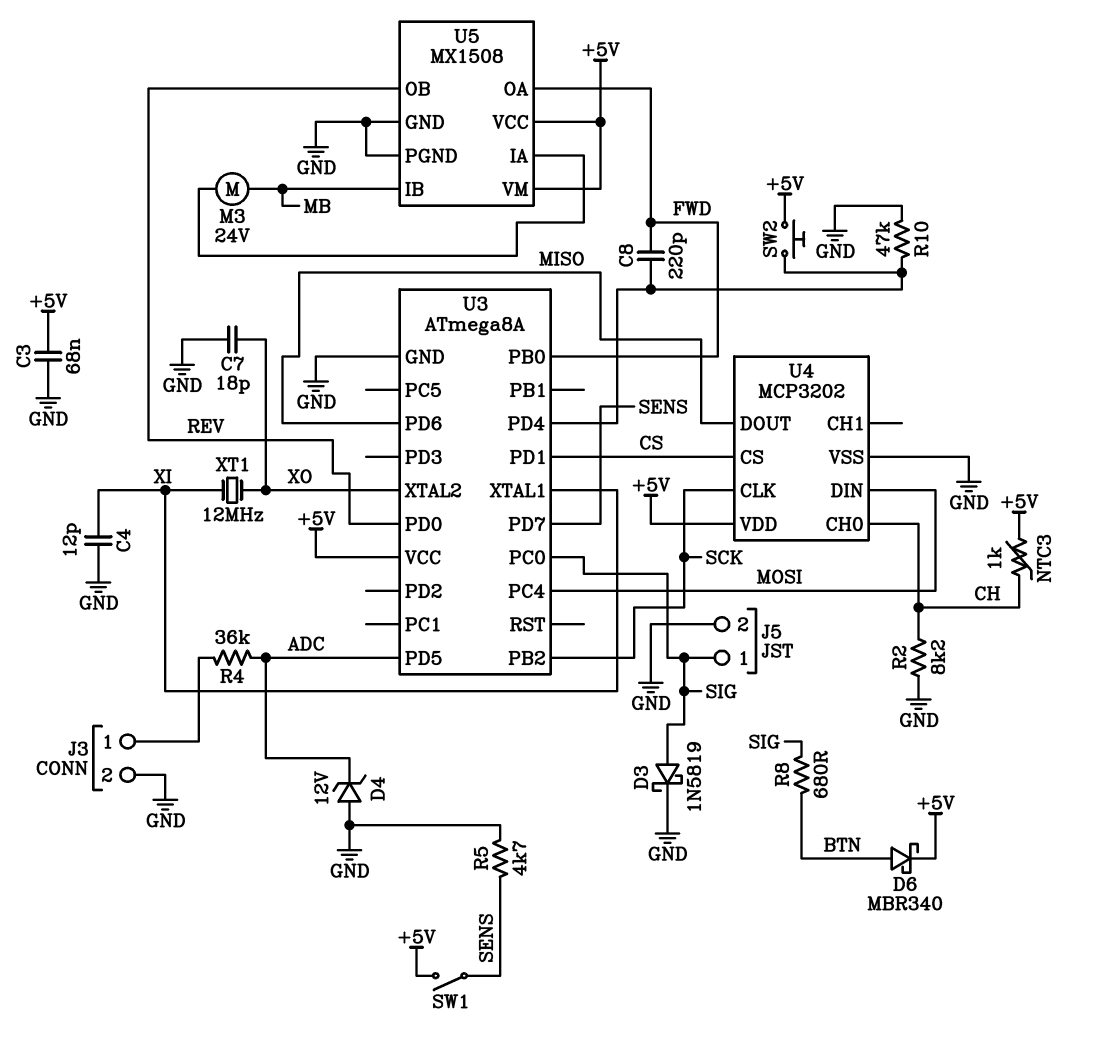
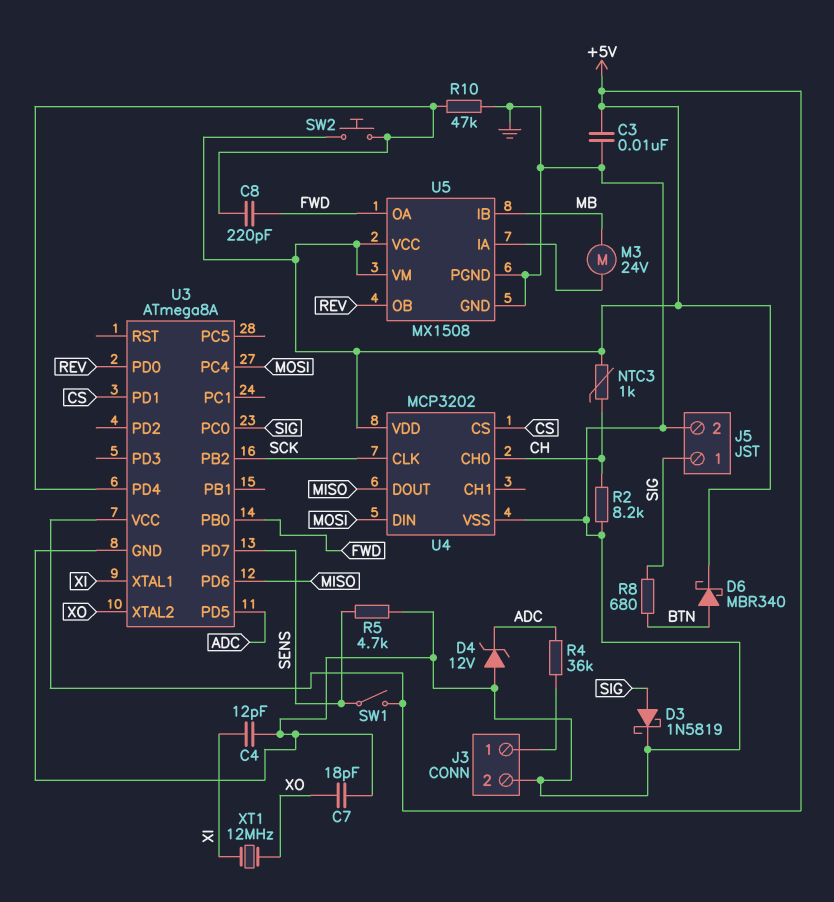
C3: 68nF (+5V, GND) -> 10nF (+5V, GND)

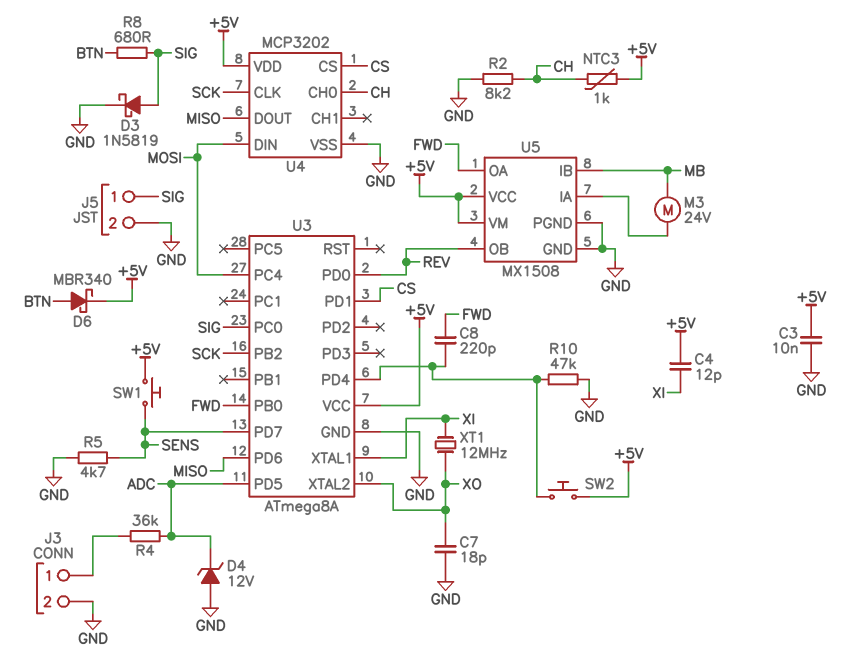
C4: 12pF (GND, XI) -> 12pF (+5V, XI)
SW1: switch (+5V, SENS) -> button (+5V, SENS)

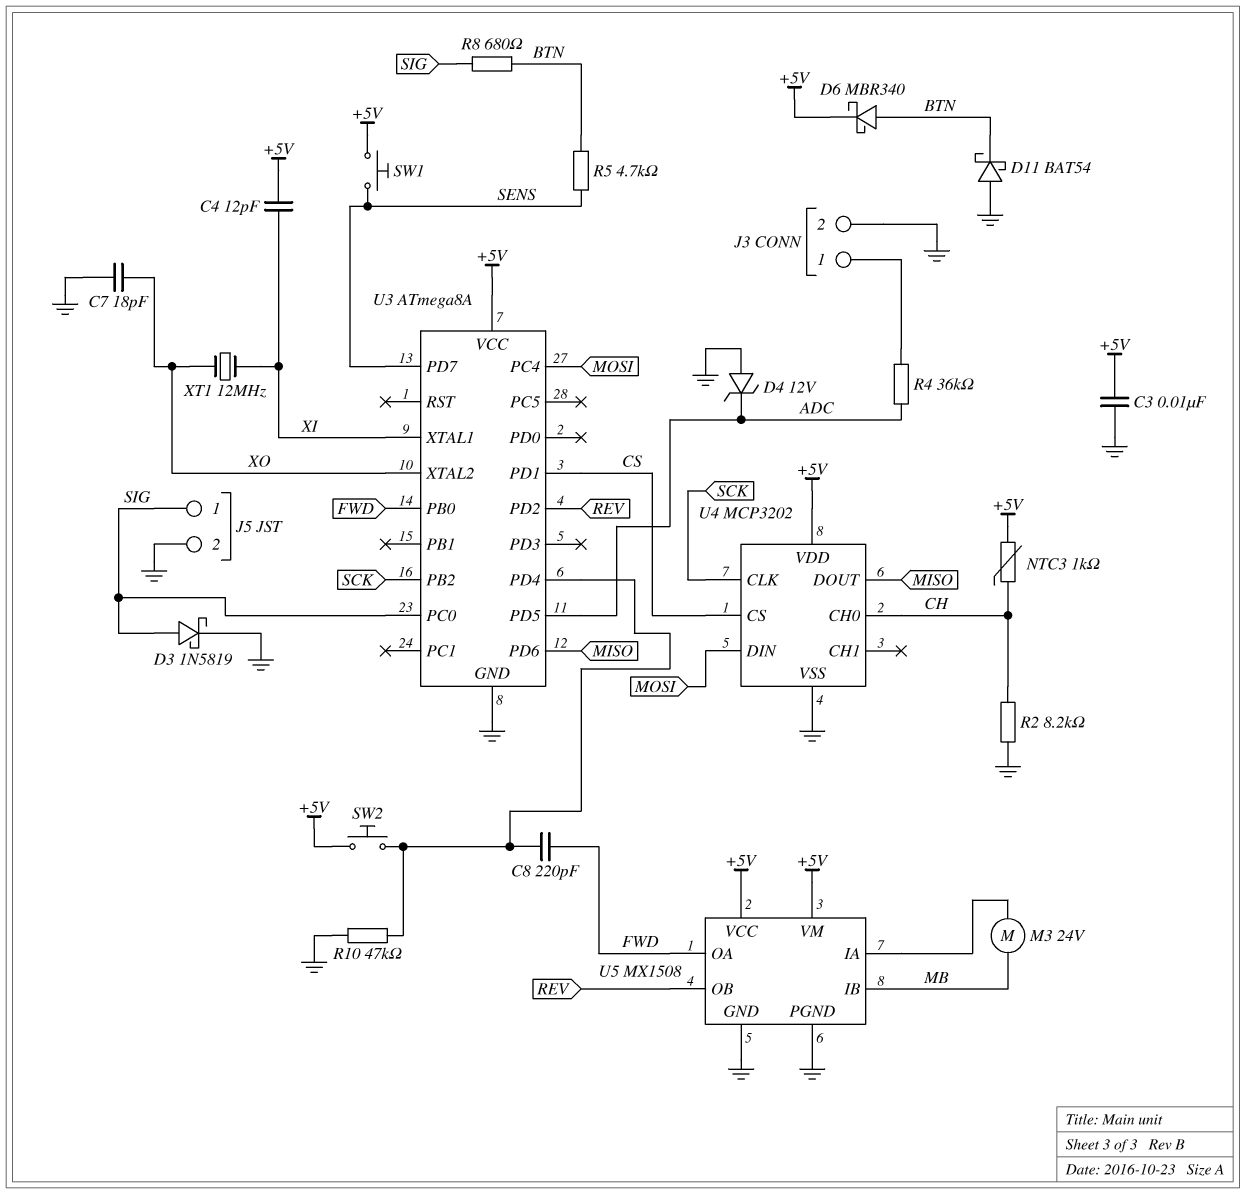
D11: none -> schottky BAT54 (A GND, K BTN)
R5: 4.7k (GND, SENS) -> 4.7k (BTN, SENS)
U3 pin PD0: REV -> none
U3 pin PD2: none -> REV

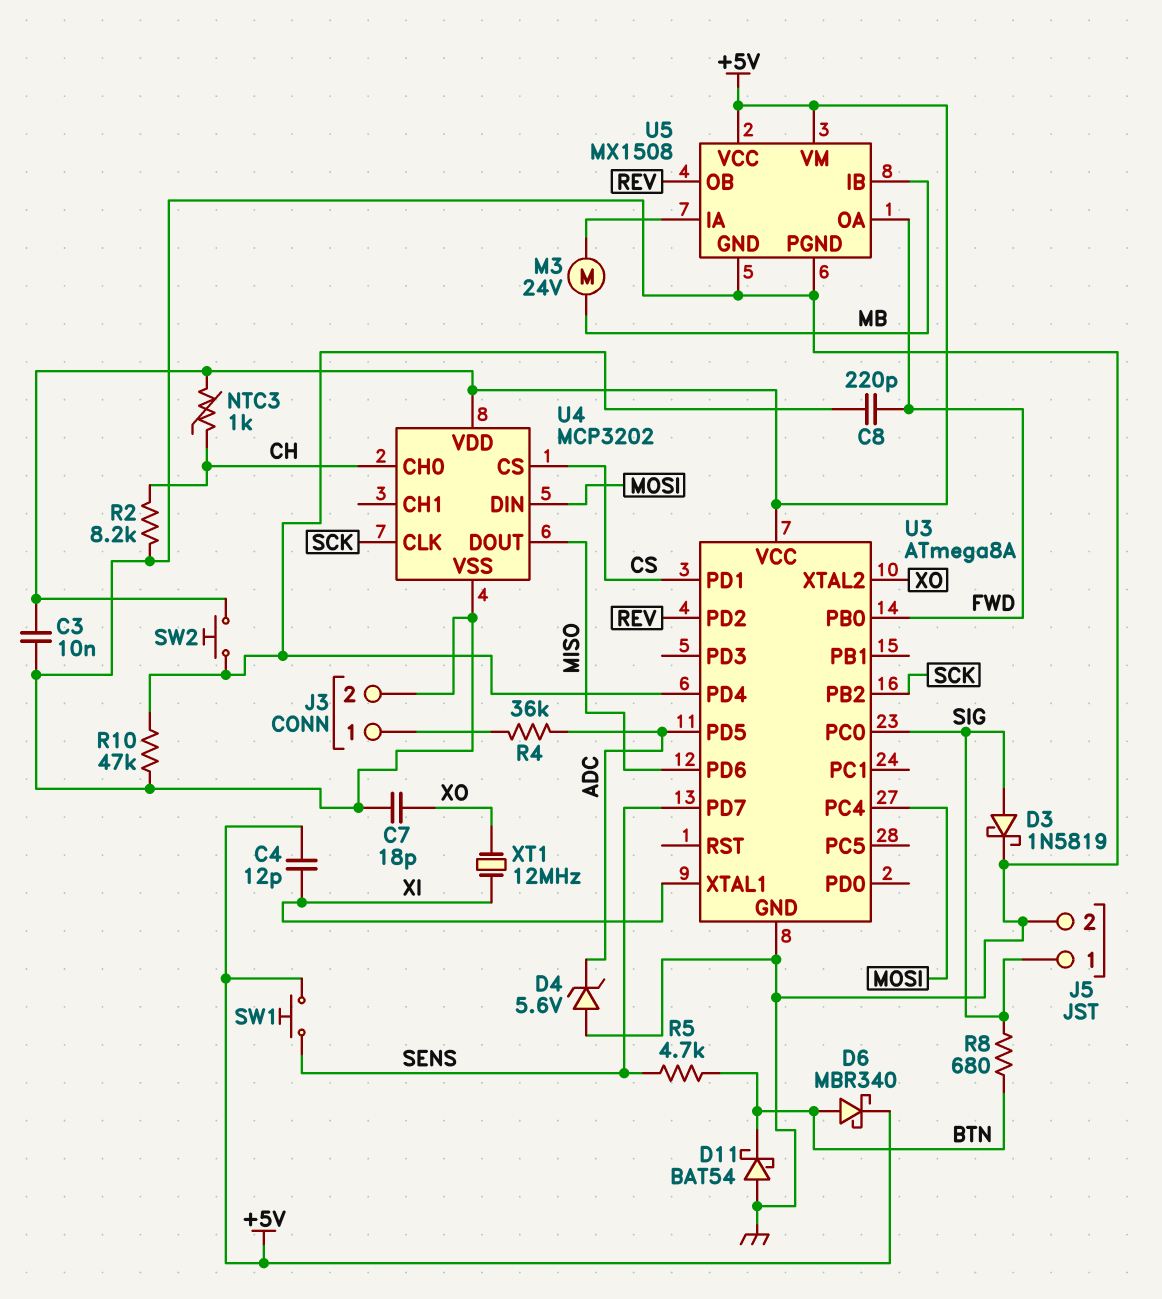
D4: zener 12V (A GND, K ADC) -> zener 5.6V (A GND, K ADC)

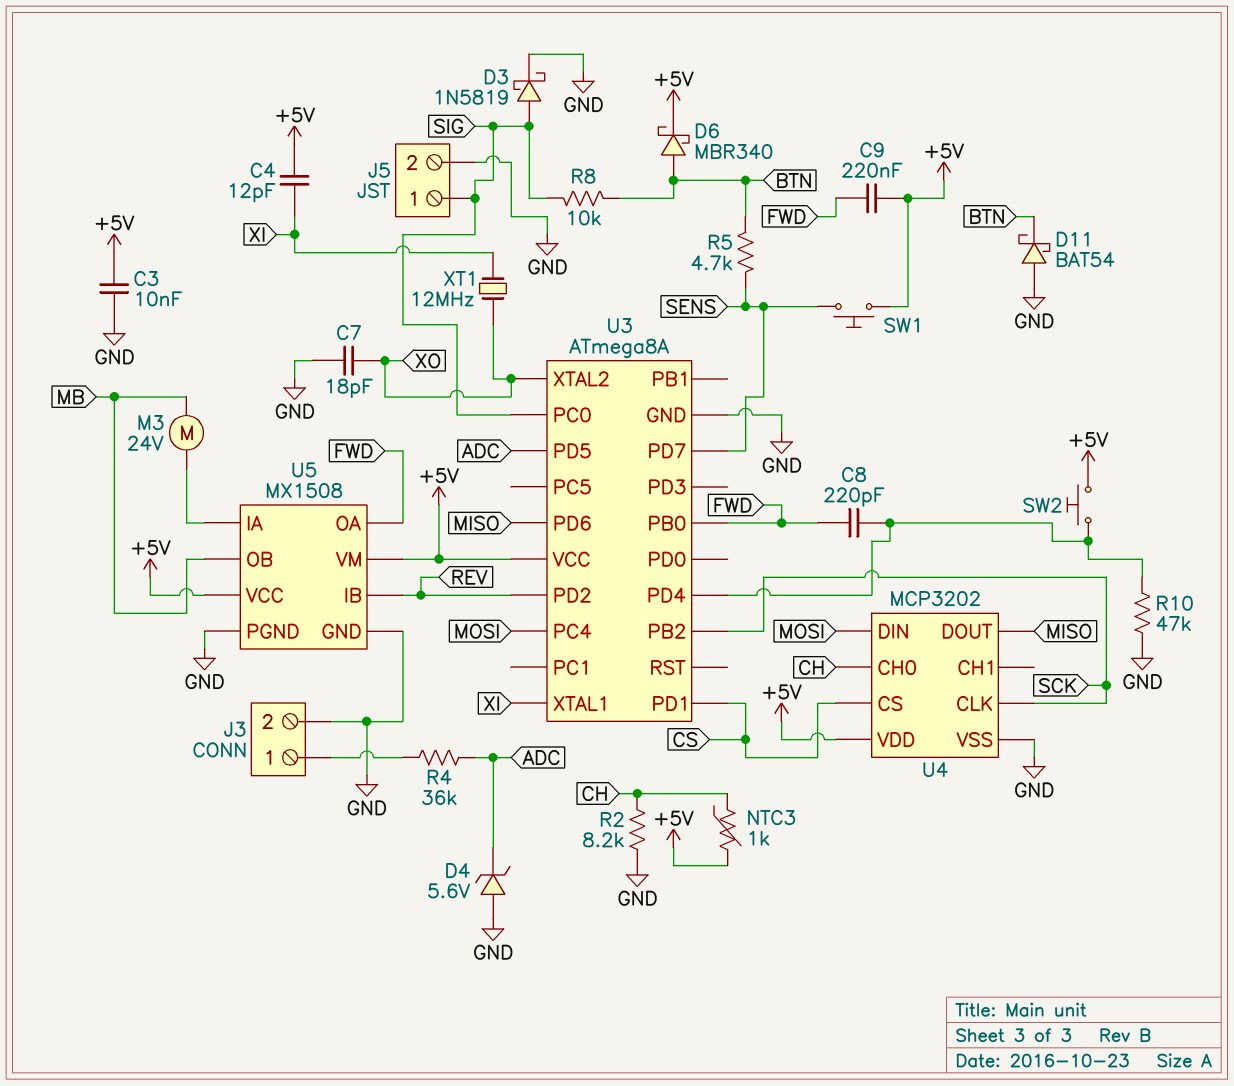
C9: none -> 220nF (+5V, FWD)
R8: 680 (BTN, SIG) -> 10k (BTN, SIG)
U5 pin IB: MB -> REV
U5 pin OB: REV -> MB

